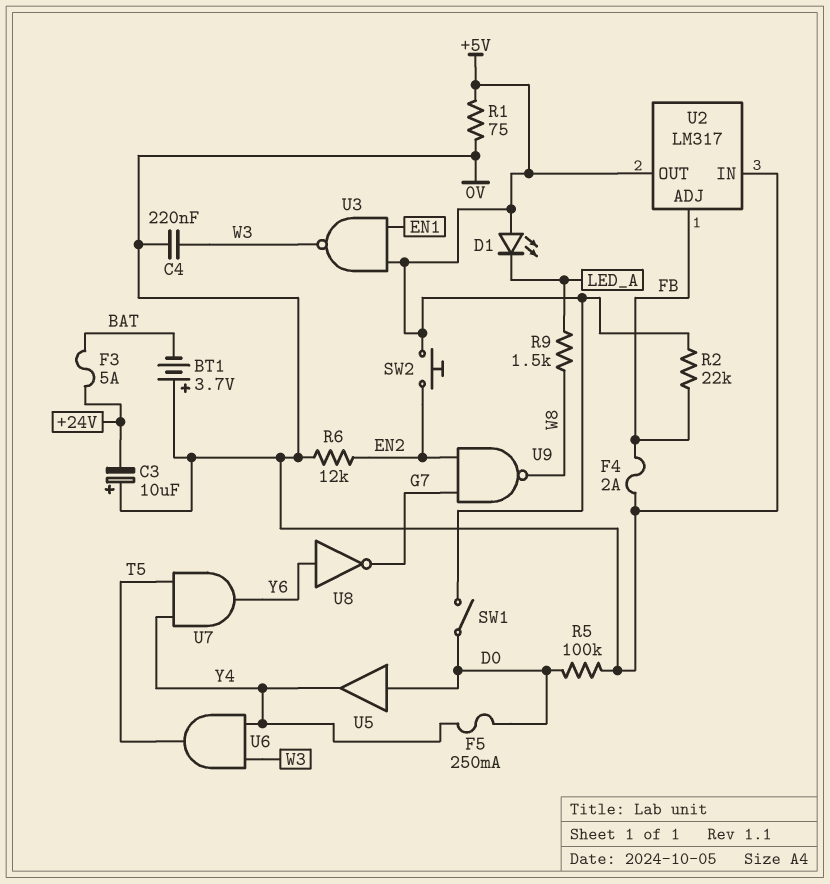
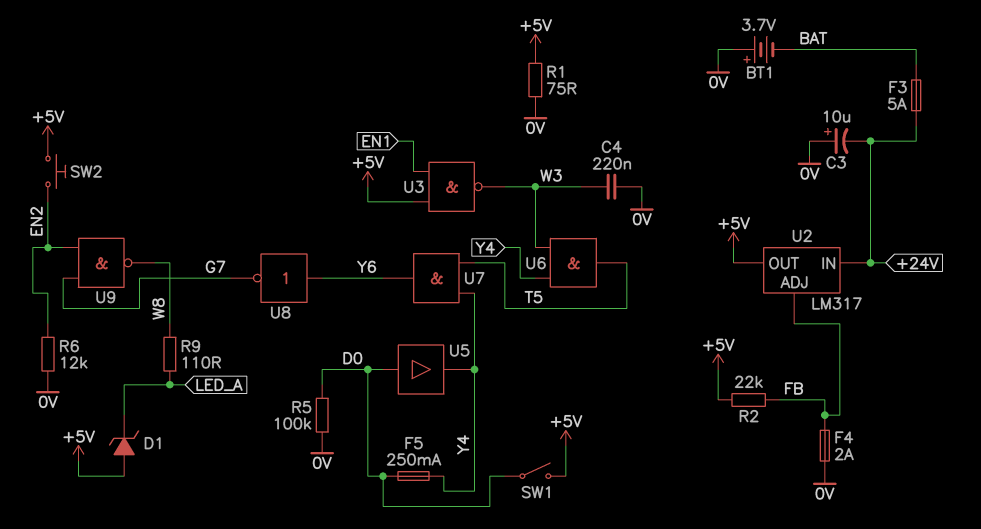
D1: LED (A +5V, K LED_A) -> zener (A +5V, K LED_A)
R9: 1.5k (LED_A, W8) -> 110 (LED_A, W8)
U2 pin IN: 0V -> +24V

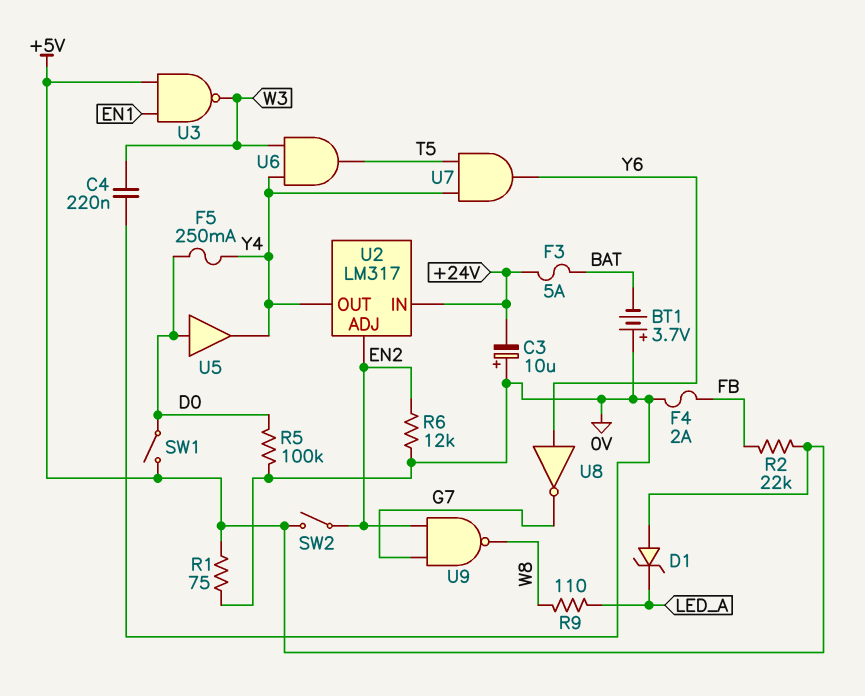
SW2: button (+5V, EN2) -> switch (+5V, EN2)
U2 pin ADJ: FB -> EN2
U2 pin OUT: +5V -> Y4

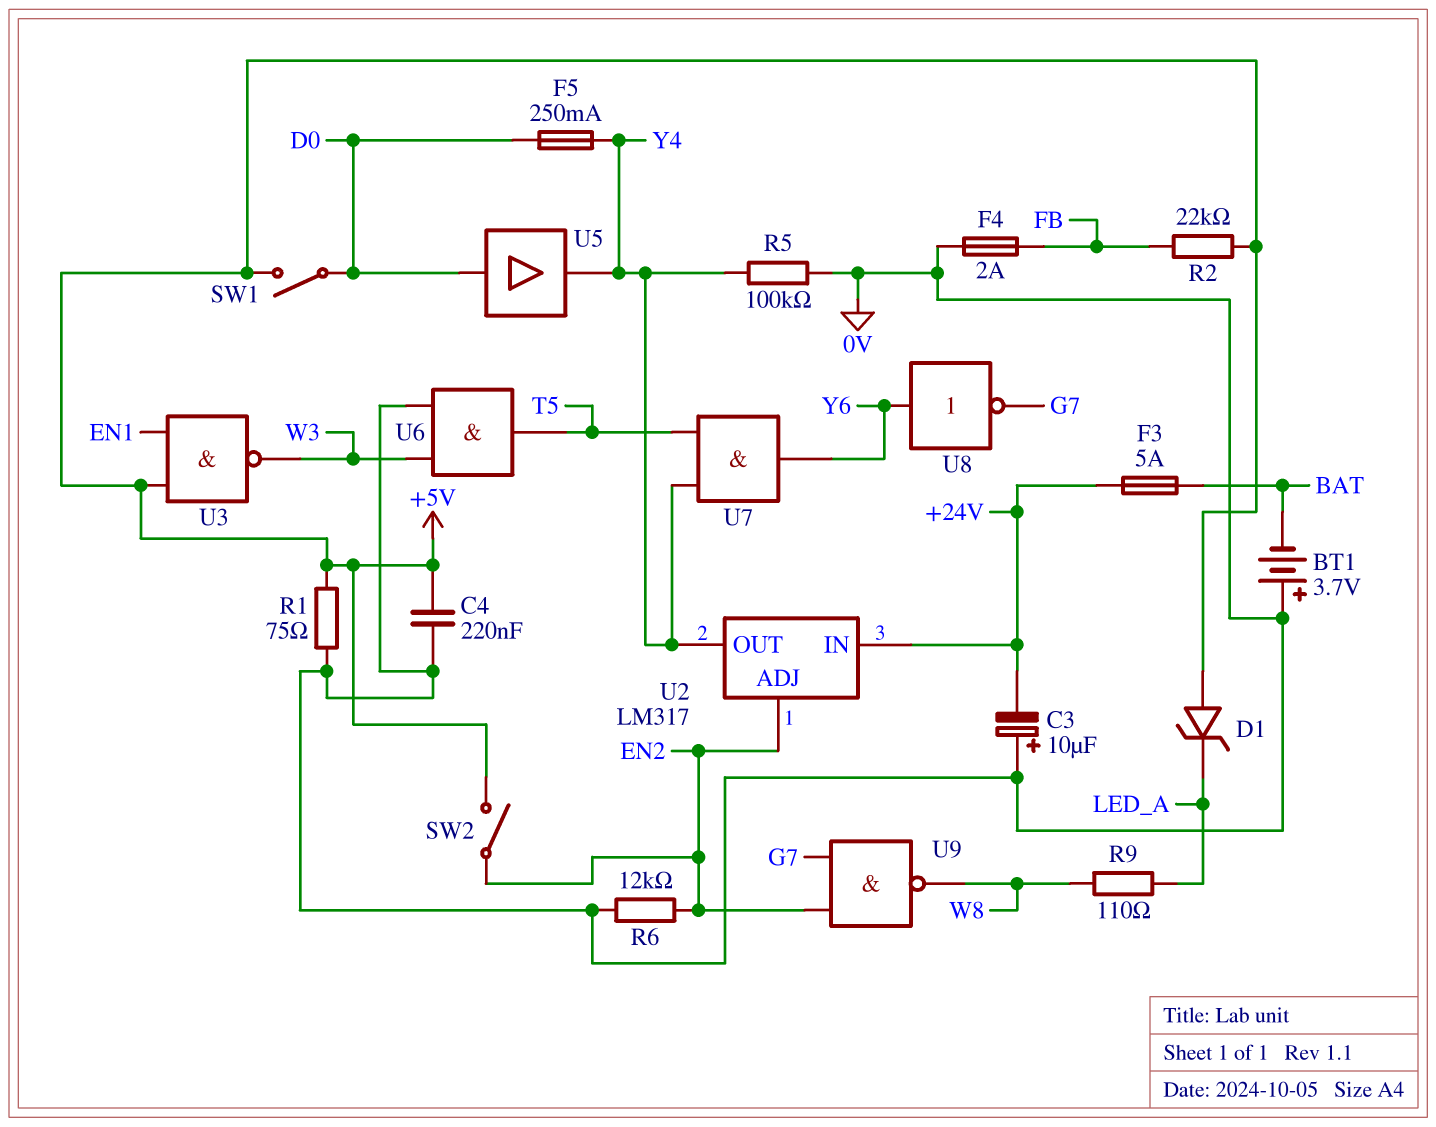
C4: 220nF (0V, W3) -> 220nF (+5V, 0V)
R5: 100k (0V, D0) -> 100k (0V, Y4)
U6: AND (in W3, in Y4, out T5) -> AND (in 0V, in W3, out T5)

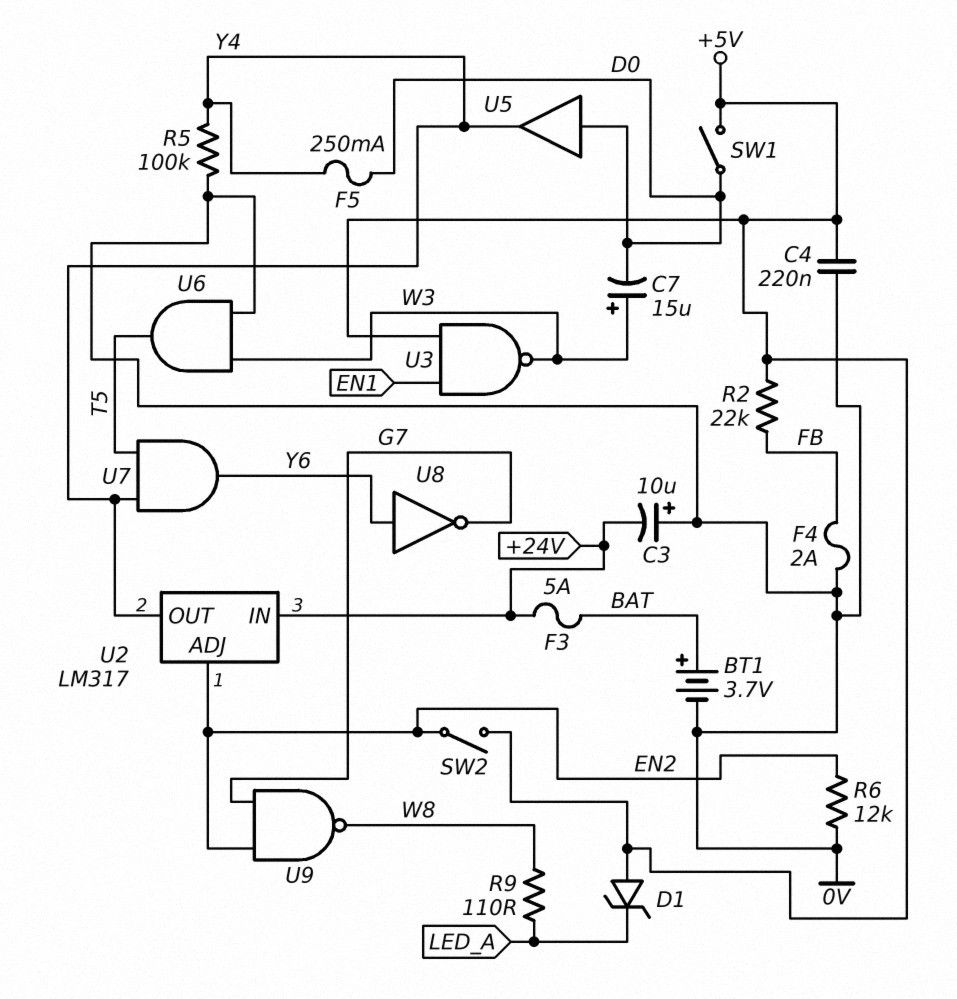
BT1: 3.7V (plus 0V, minus BAT) -> 3.7V (plus BAT, minus 0V)
C7: none -> 15uF (plus W3, minus D0)
R1: 75 (+5V, 0V) -> none

